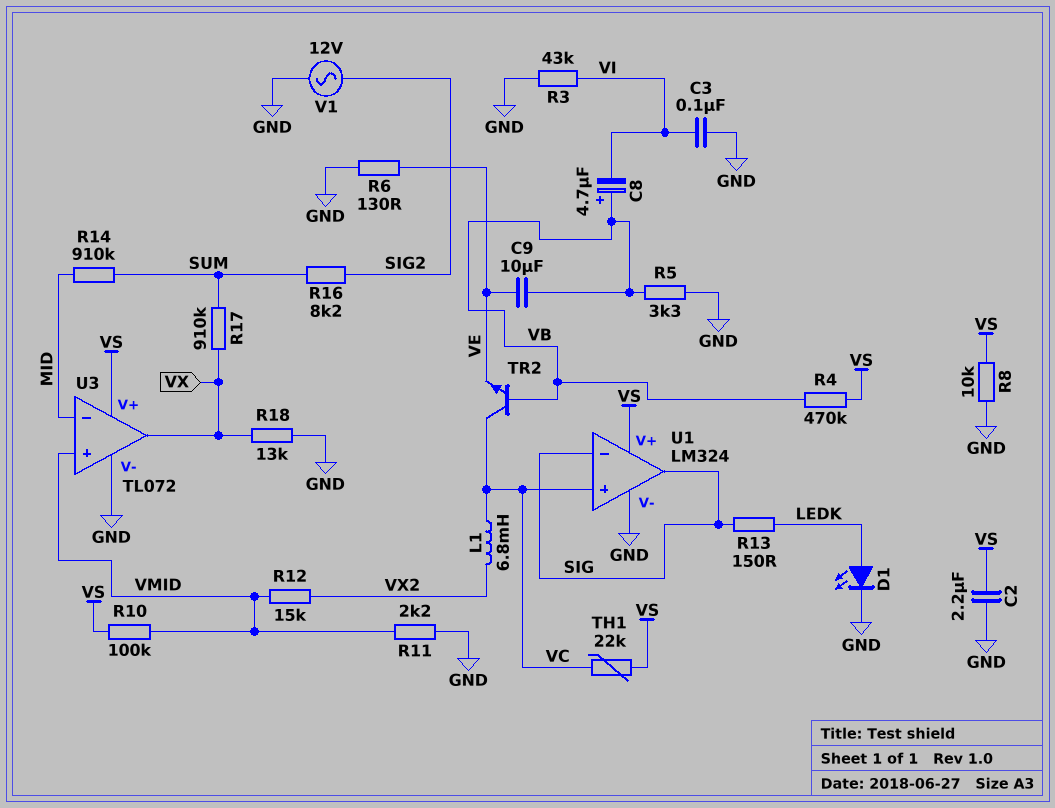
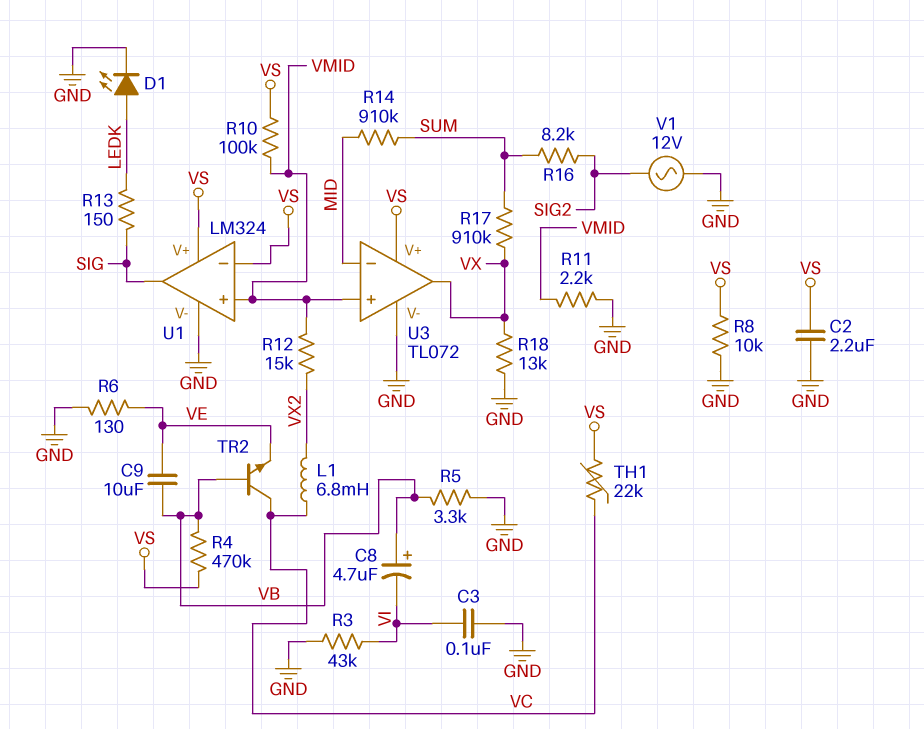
U1 pin in+: VC -> VMID
U1 pin in-: SIG -> VS

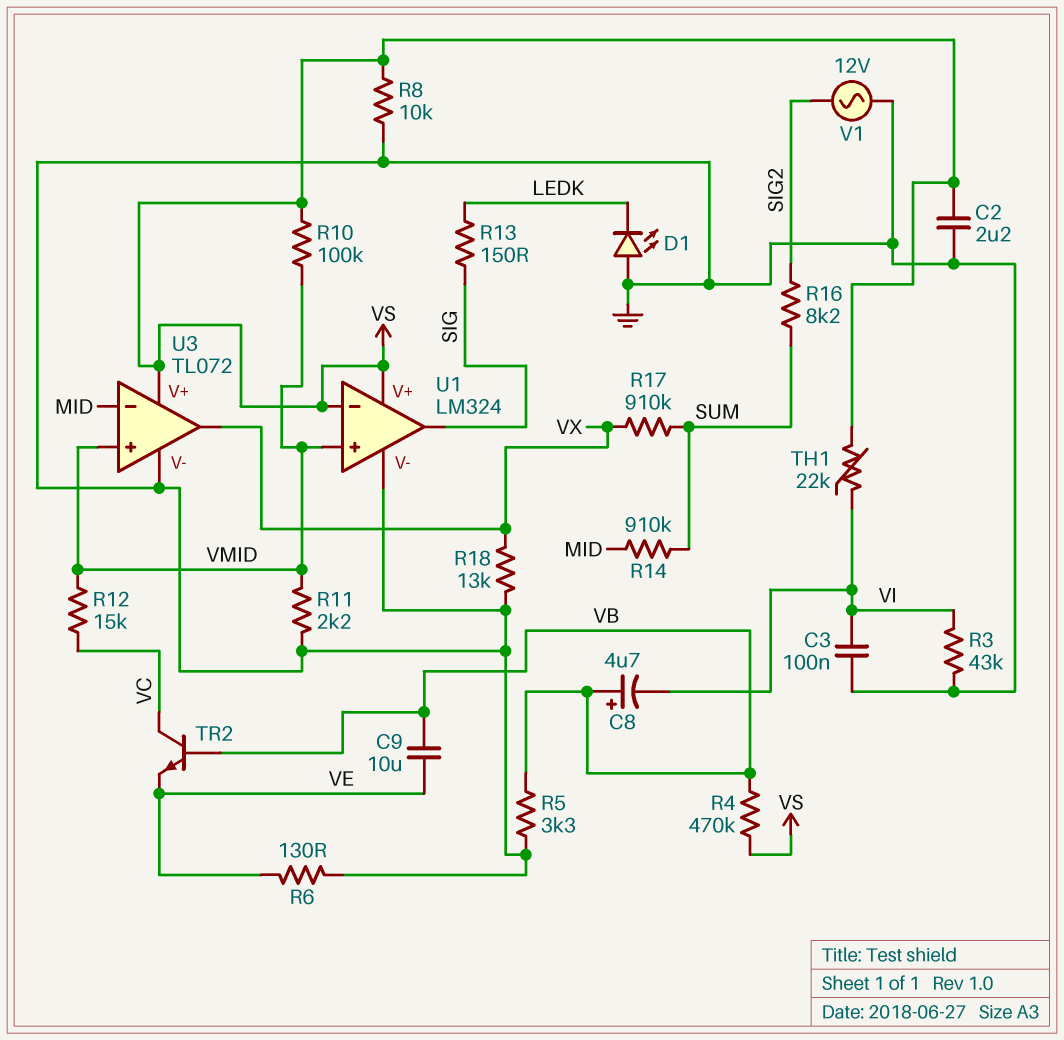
D1: LED (A LEDK, K GND) -> LED (A GND, K LEDK)
L1: 6.8mH (VC, VX2) -> none
R12: 15k (VMID, VX2) -> 15k (VC, VMID)
TH1: 22k (VC, VS) -> 22k (VI, VS)

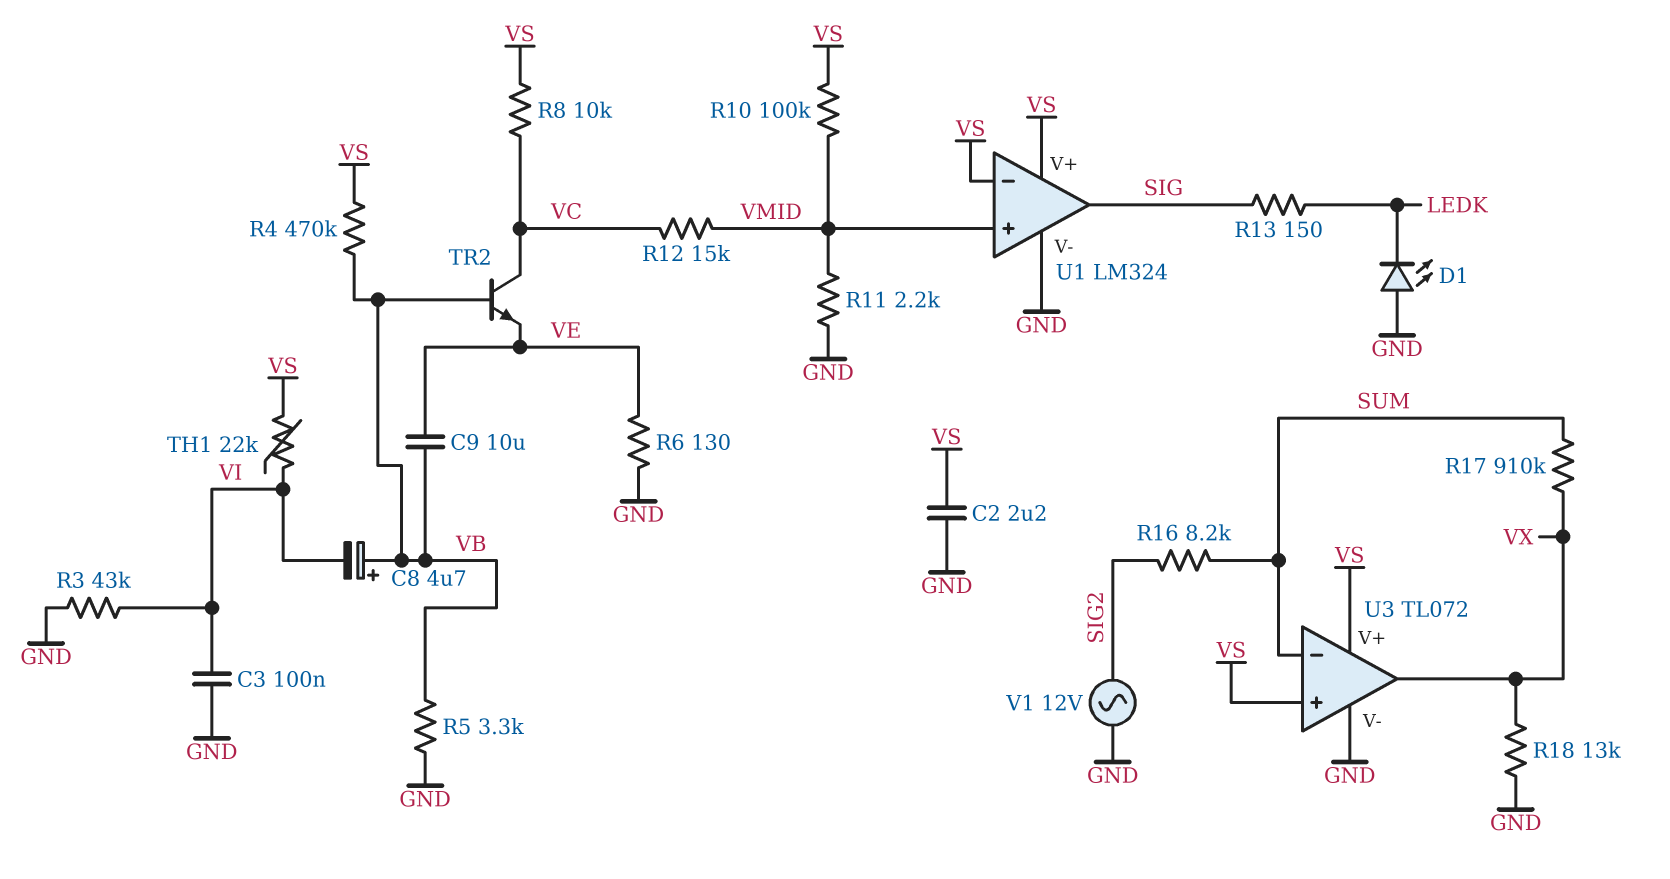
R8: 10k (GND, VS) -> 10k (VC, VS)
R14: 910k (MID, SUM) -> none
U3 pin in+: VMID -> VS
U3 pin in-: MID -> SUM

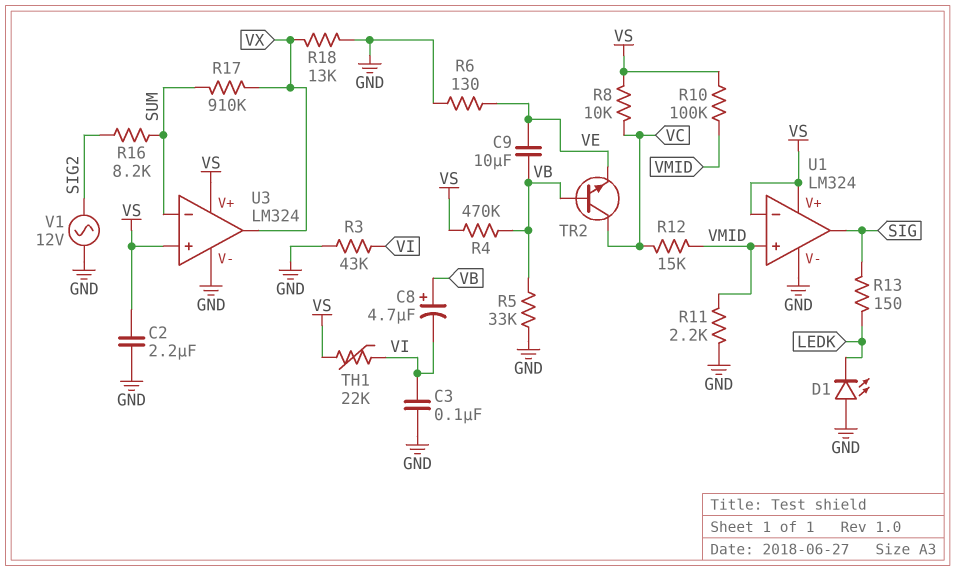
R5: 3.3k (GND, VB) -> 33k (GND, VB)
U3: TL072 -> LM324

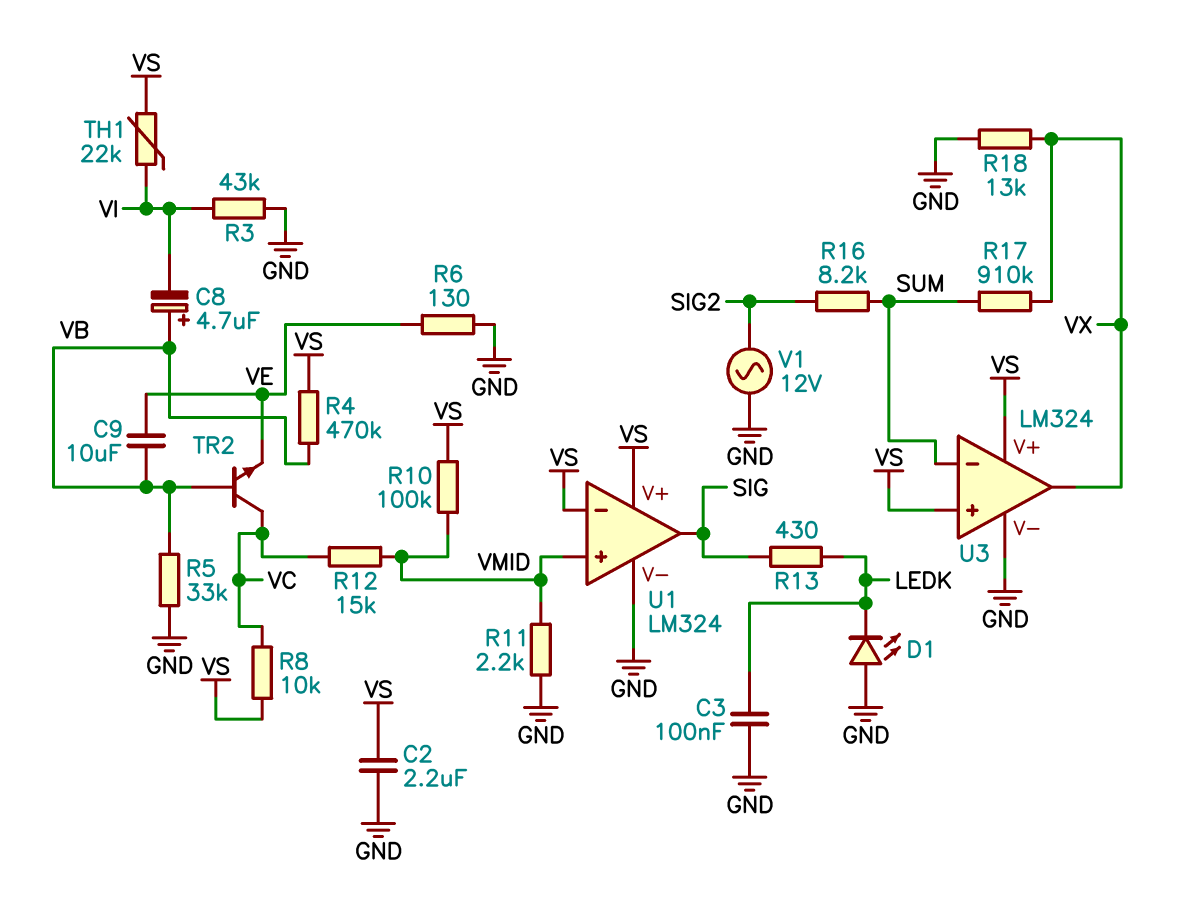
C3: 100nF (GND, VI) -> 100nF (GND, LEDK)
R13: 150 (LEDK, SIG) -> 430 (LEDK, SIG)

